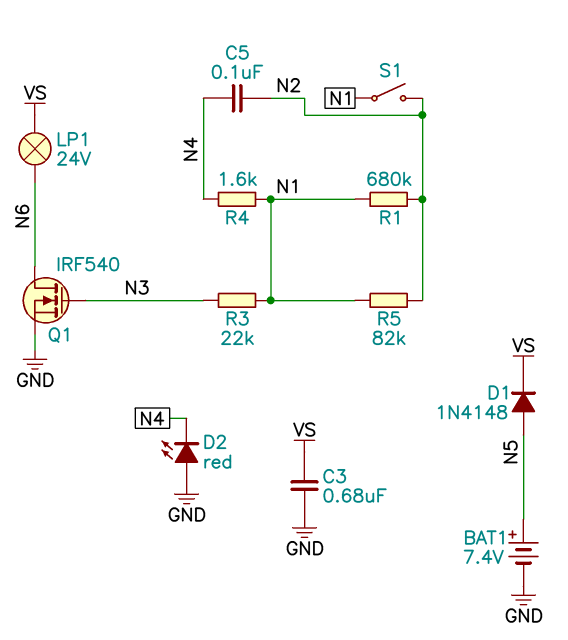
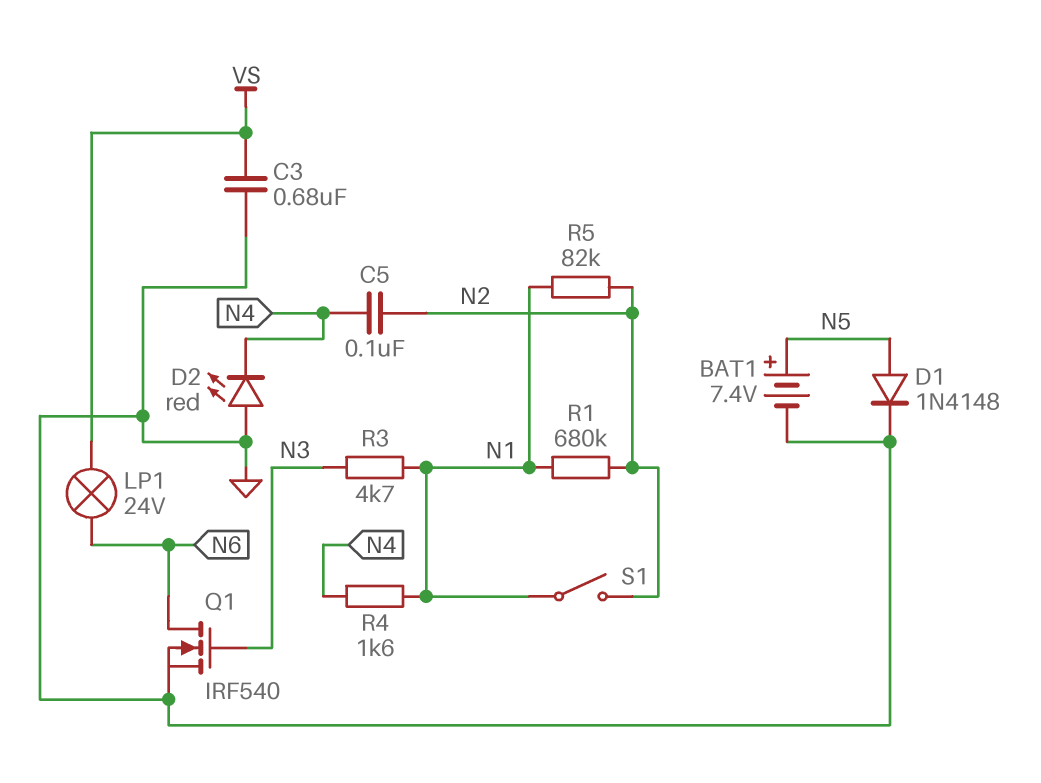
D1: diode 1N4148 (A N5, K VS) -> diode 1N4148 (A N5, K GND)
R3: 22k (N1, N3) -> 4.7k (N1, N3)

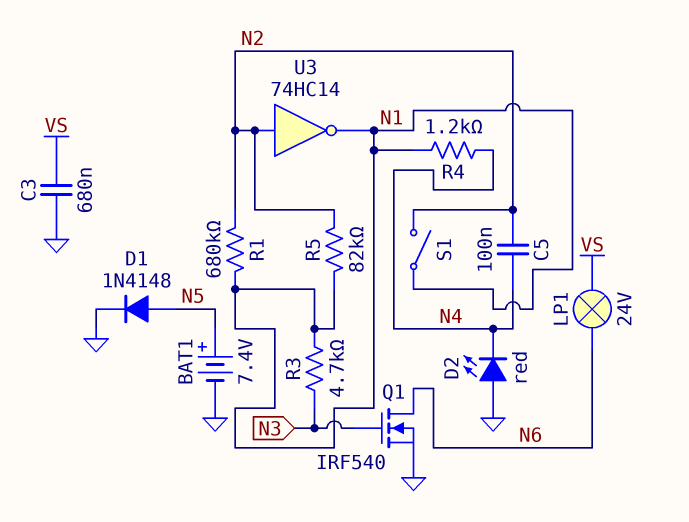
R4: 1.6k (N1, N4) -> 1.2k (N1, N4)
U3: none -> NOT 74HC14 (in N2, out N1)

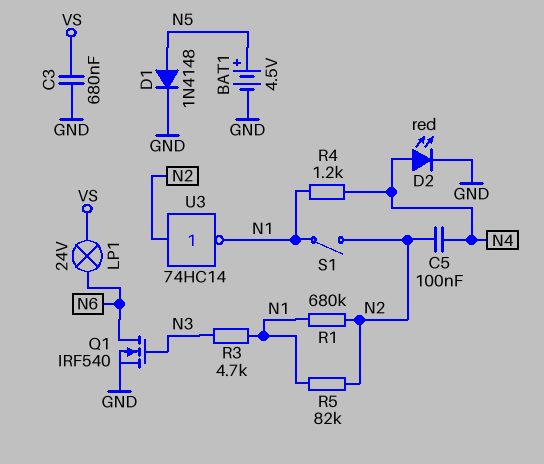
BAT1: 7.4V (plus N5, minus GND) -> 4.5V (plus N5, minus GND)
D2: LED red (A GND, K N4) -> LED red (A N4, K GND)

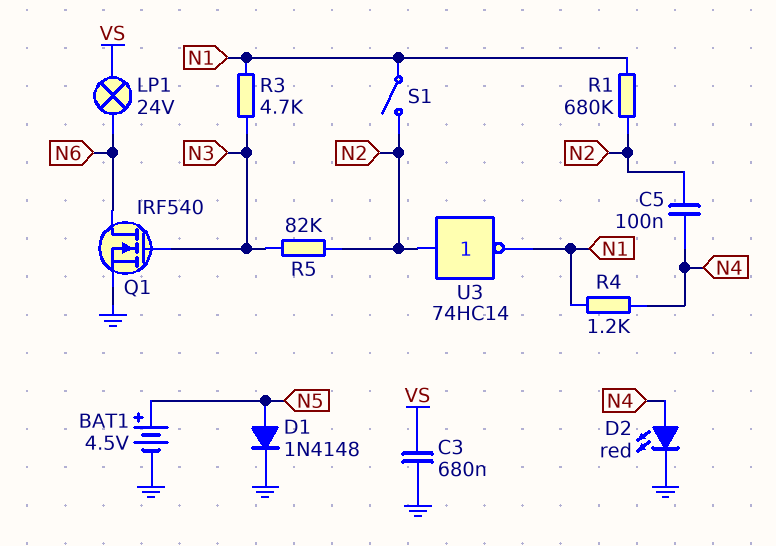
R5: 82k (N1, N2) -> 82k (N2, N3)

